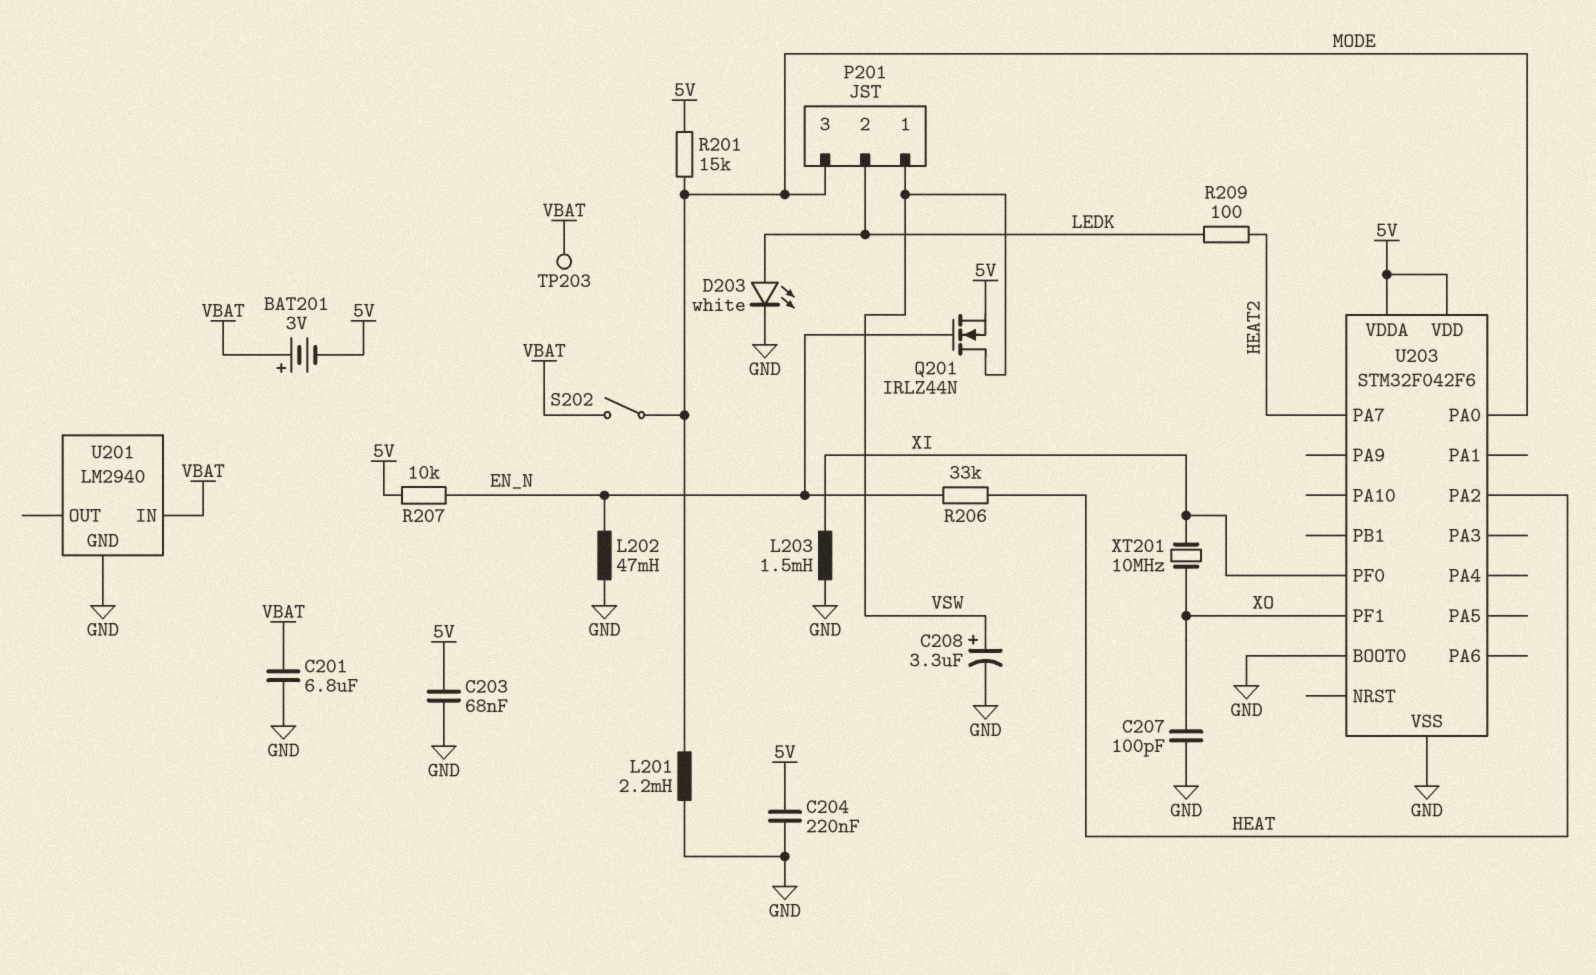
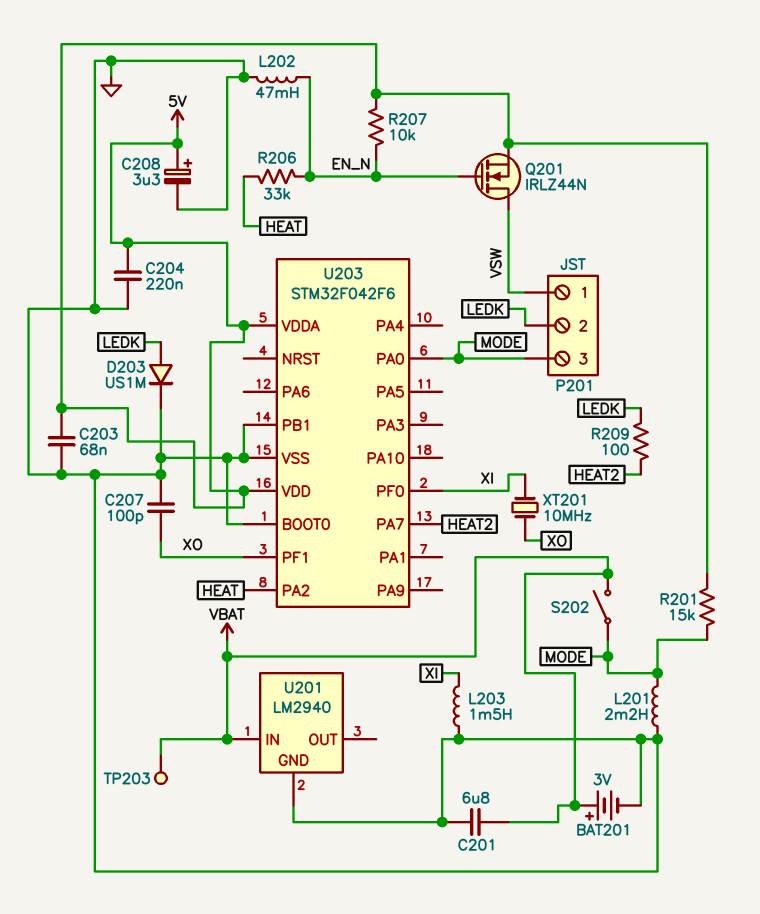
BAT201: 3V (plus VBAT, minus 5V) -> 3V (plus VBAT, minus GND)
C208: 3.3uF (plus VSW, minus GND) -> 3.3uF (plus 5V, minus GND)
D203: LED white (A LEDK, K GND) -> diode US1M (A LEDK, K GND)
U203 pin PB1: none -> GND

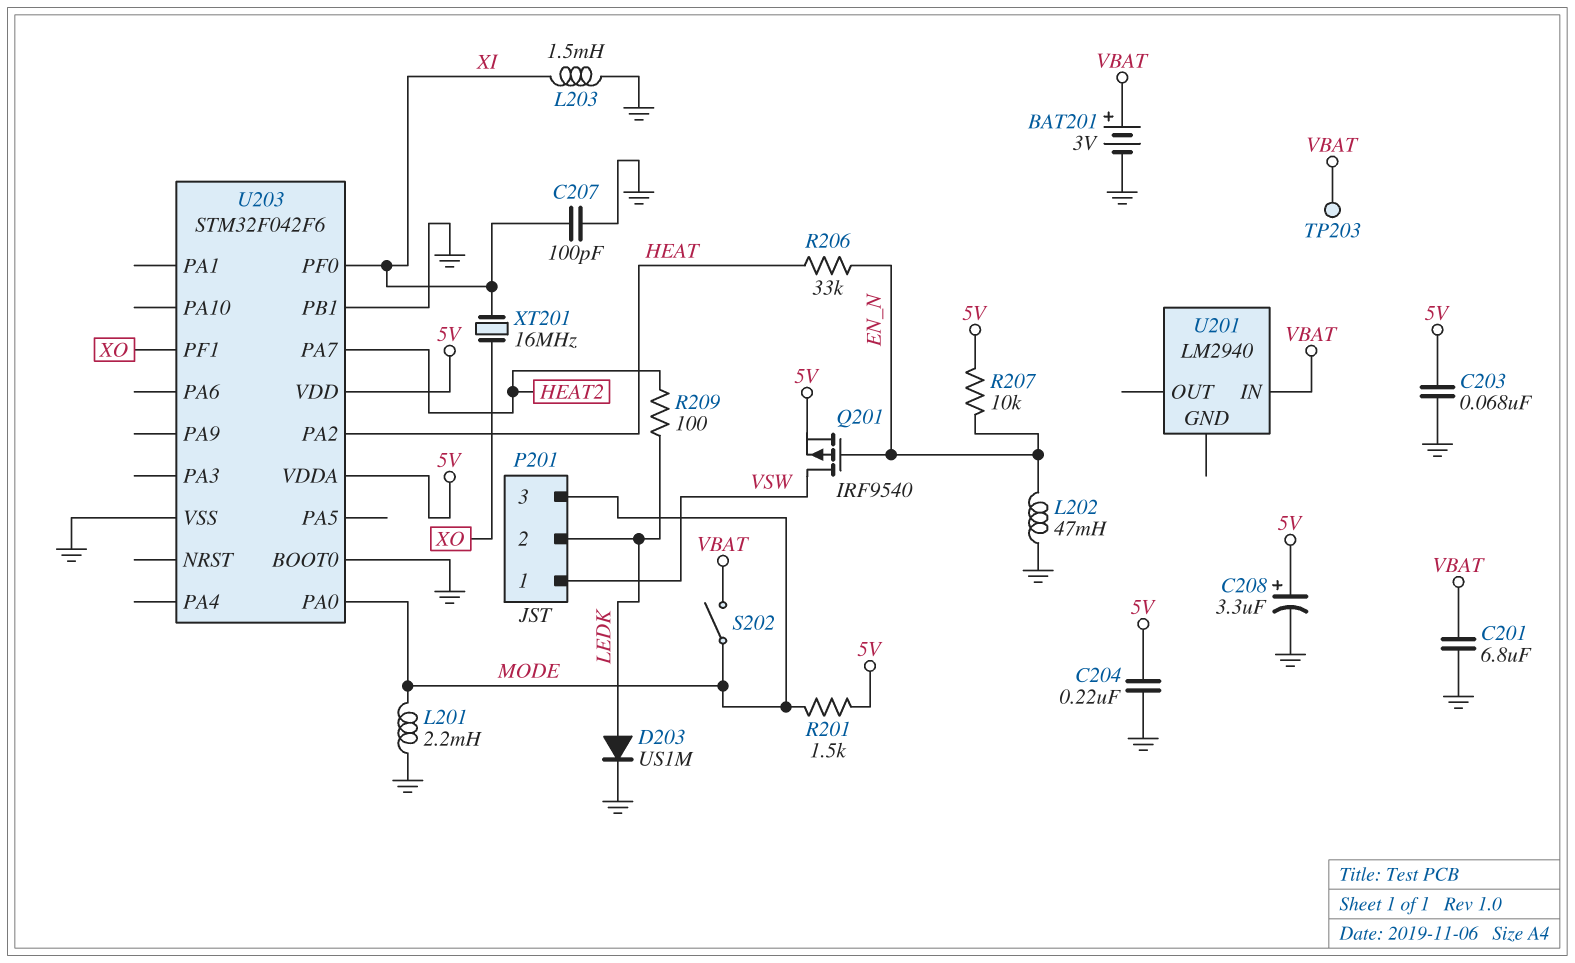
C207: 100pF (GND, XO) -> 100pF (GND, XI)
Q201: NMOS IRLZ44N (G EN_N, D VSW, S 5V) -> PMOS IRF9540 (G EN_N, D VSW, S 5V)
R201: 15k (5V, MODE) -> 1.5k (5V, MODE)
U201 pin GND: GND -> none
XT201: 10MHz (XI, XO) -> 16MHz (XI, XO)

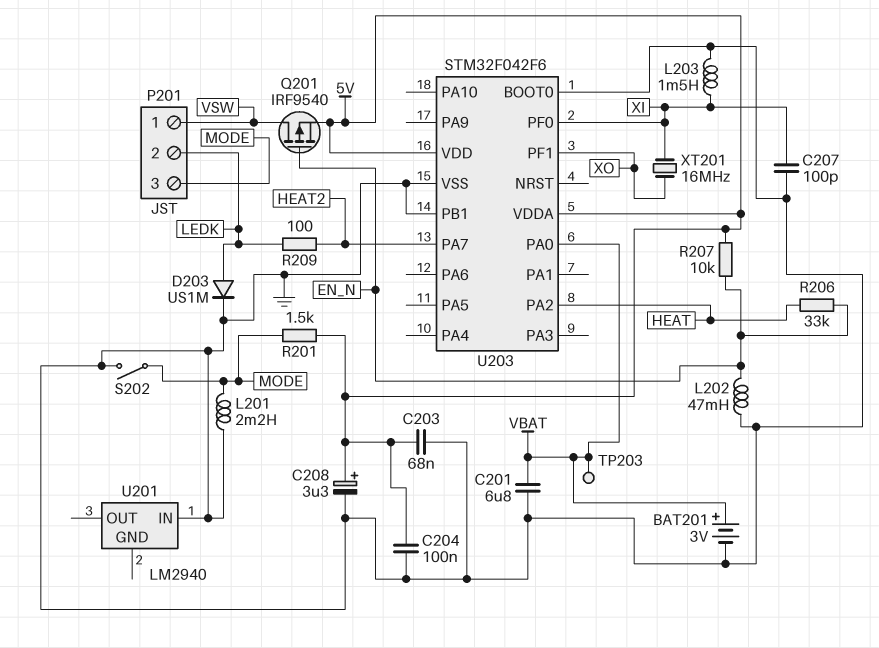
C204: 220nF (5V, GND) -> 100nF (5V, GND)
S202: switch (MODE, VBAT) -> switch (GND, MODE)
U201 pin IN: VBAT -> GND
U203 pin PA0: MODE -> VBAT

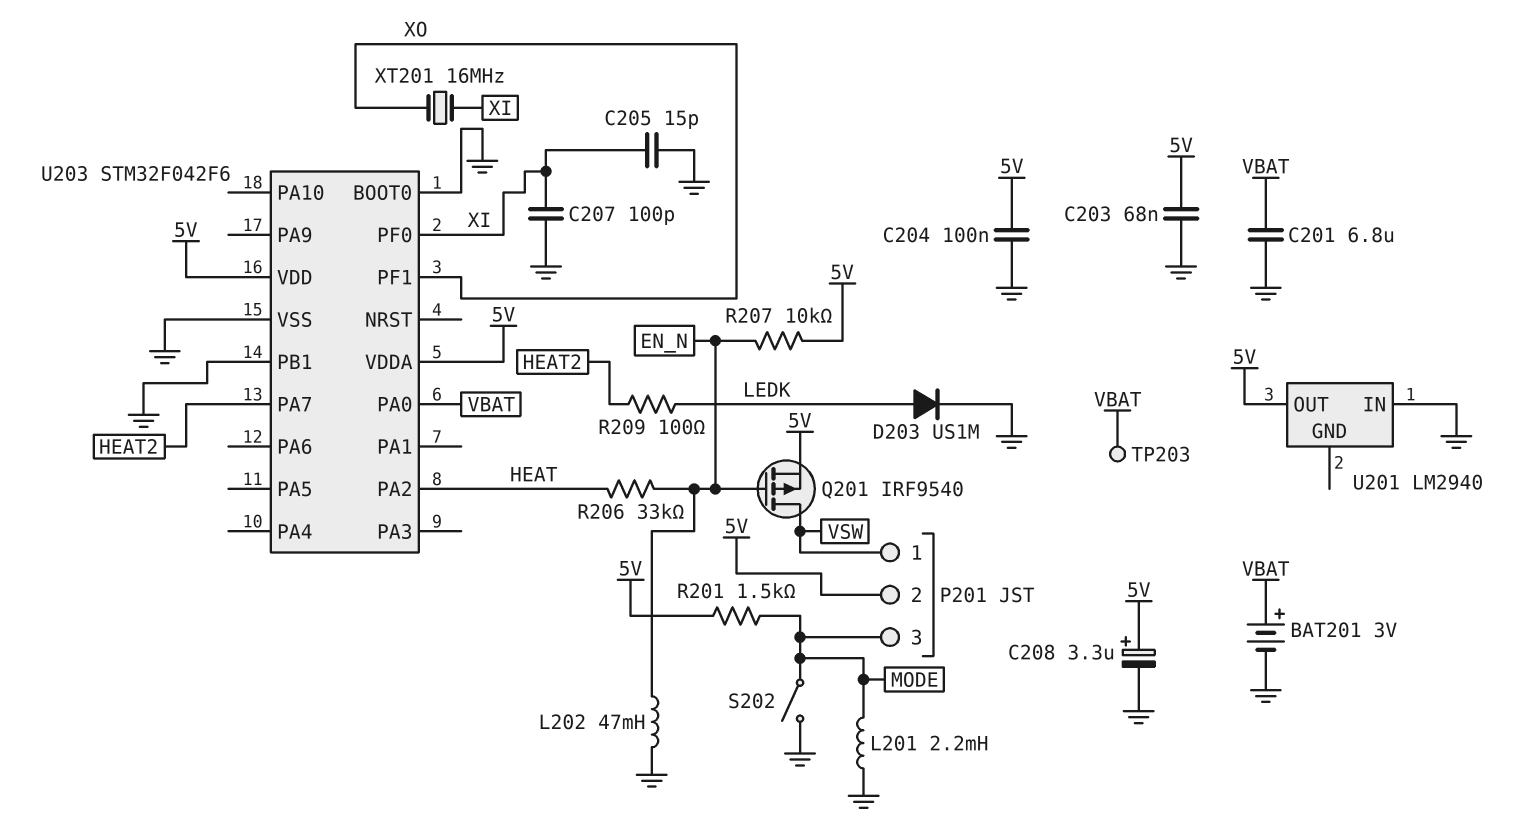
C205: none -> 15pF (GND, XI)
L203: 1.5mH (GND, XI) -> none
P201 pin 2: LEDK -> 5V
U201 pin OUT: none -> 5V

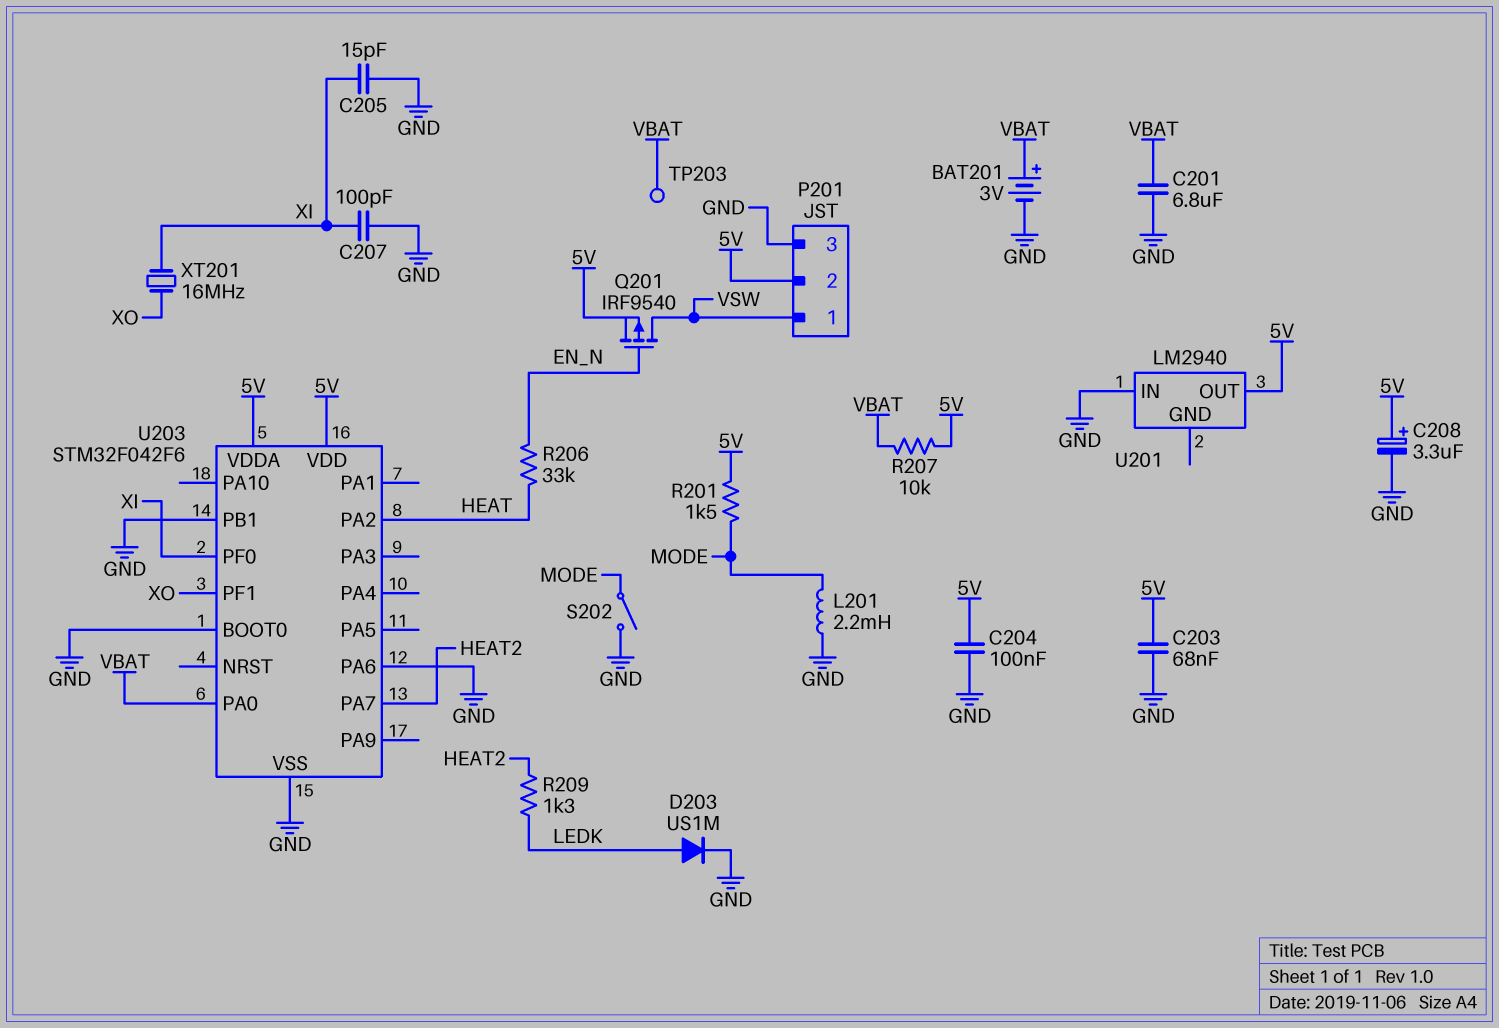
L202: 47mH (EN_N, GND) -> none
P201 pin 3: MODE -> GND
R207: 10k (5V, EN_N) -> 10k (5V, VBAT)
R209: 100 (HEAT2, LEDK) -> 1.3k (HEAT2, LEDK)
U203 pin PA6: none -> GND

